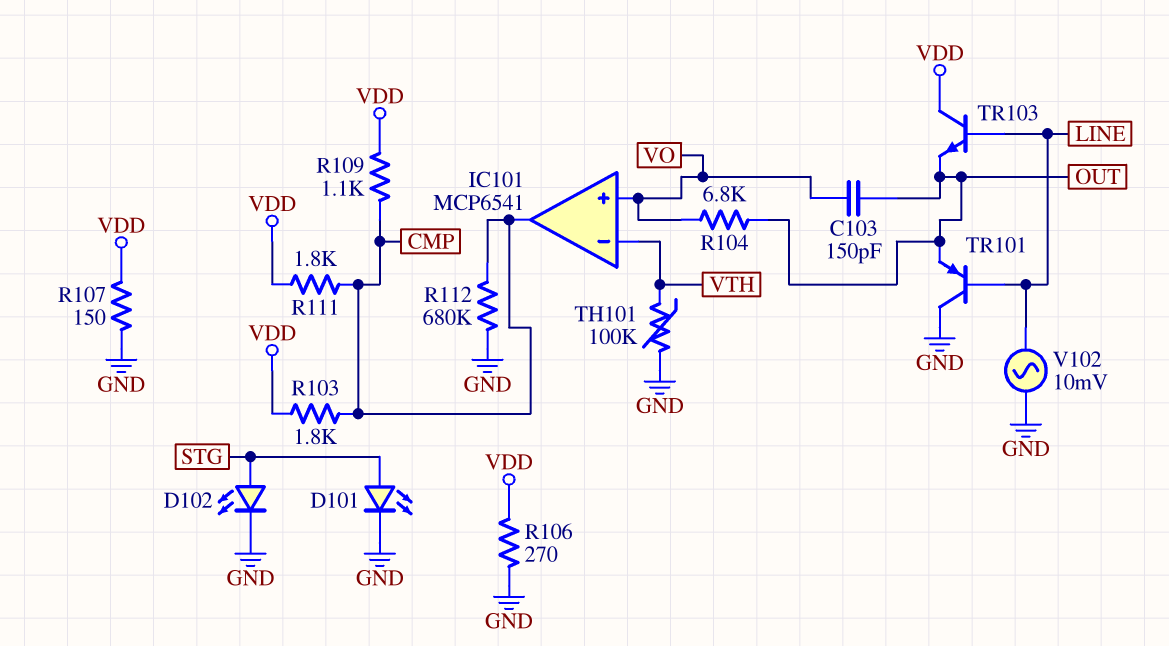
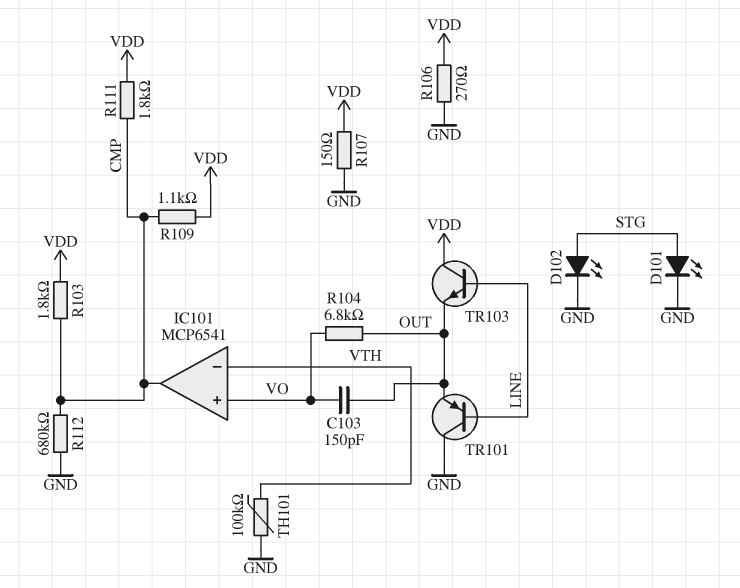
V102: AC 10mV (GND, LINE) -> none

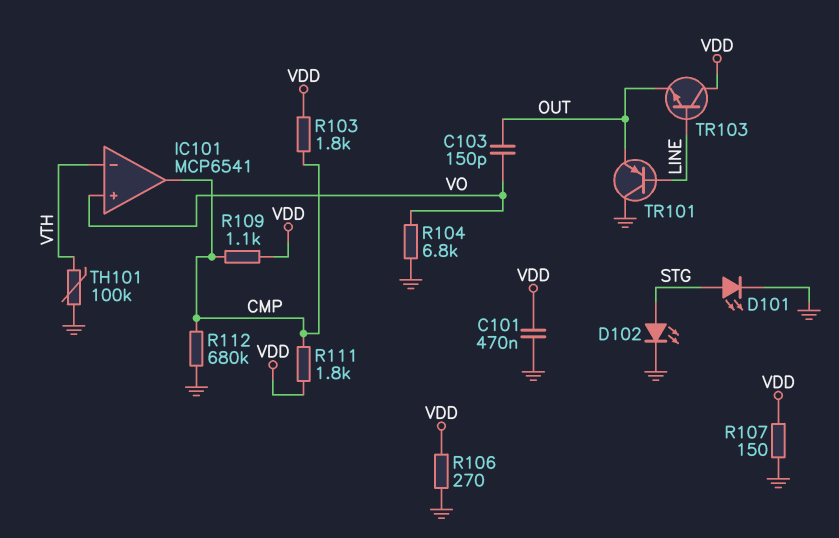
C101: none -> 470nF (GND, VDD)
R104: 6.8k (OUT, VO) -> 6.8k (GND, VO)

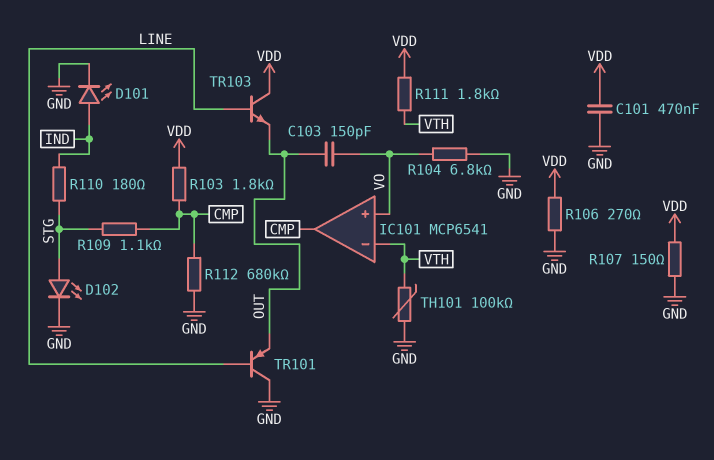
D101: LED (A STG, K GND) -> LED (A IND, K GND)
R109: 1.1k (CMP, VDD) -> 1.1k (CMP, STG)
R110: none -> 180 (IND, STG)
R111: 1.8k (CMP, VDD) -> 1.8k (VDD, VTH)

